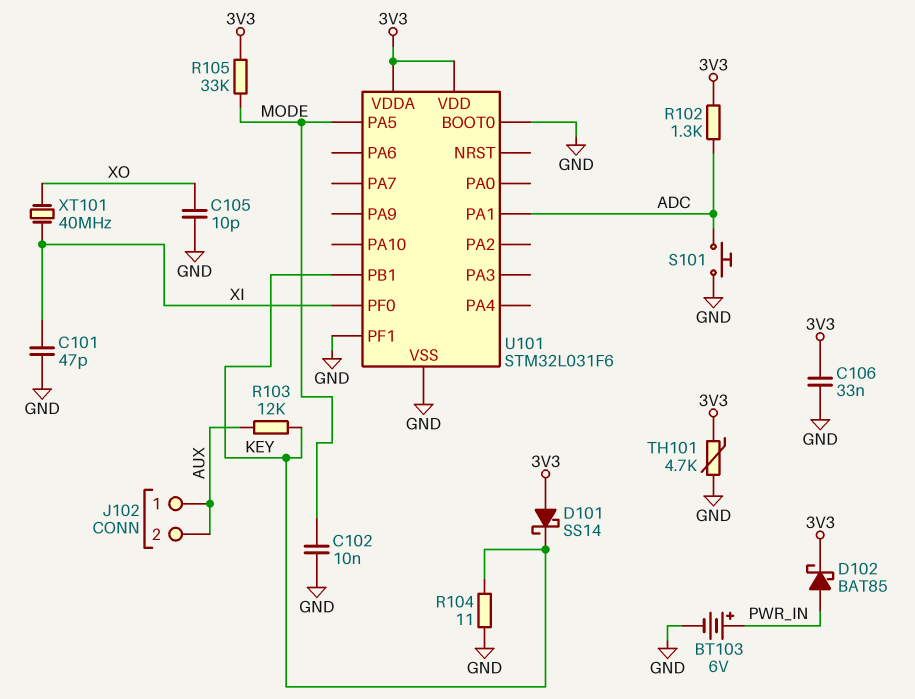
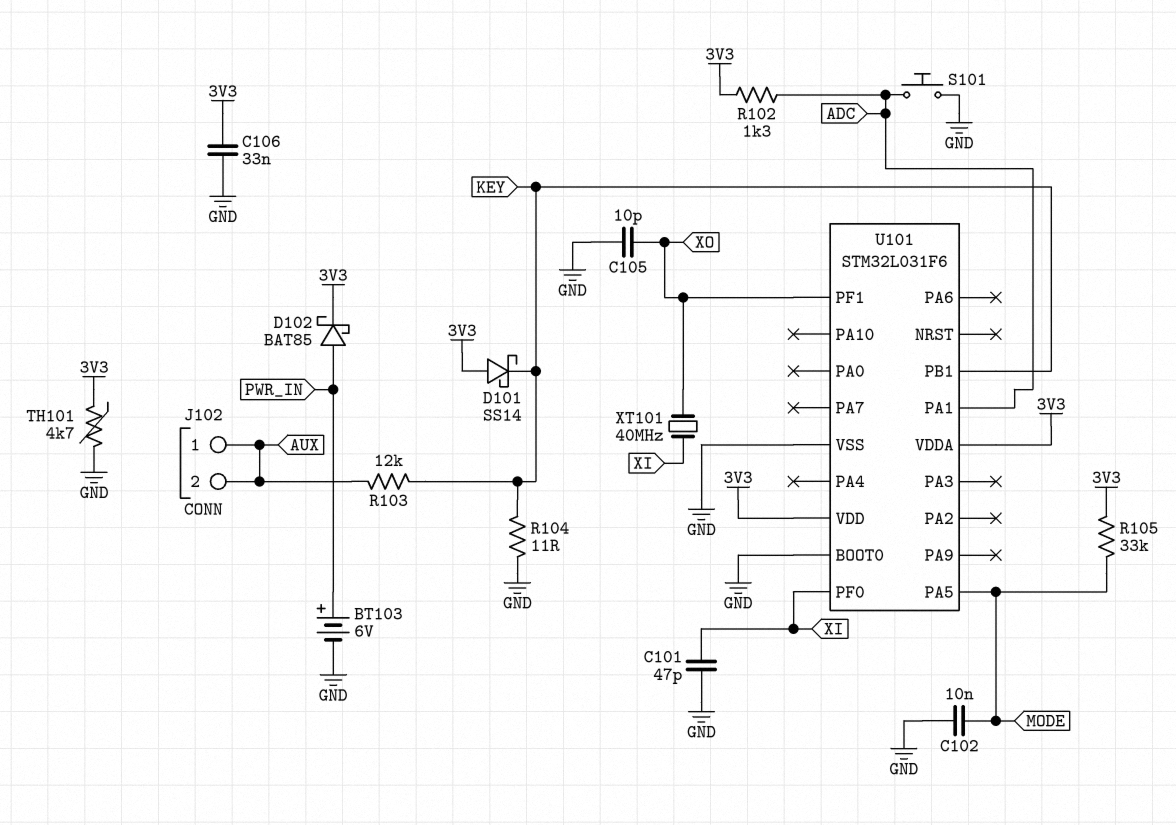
U101 pin PF1: GND -> XO

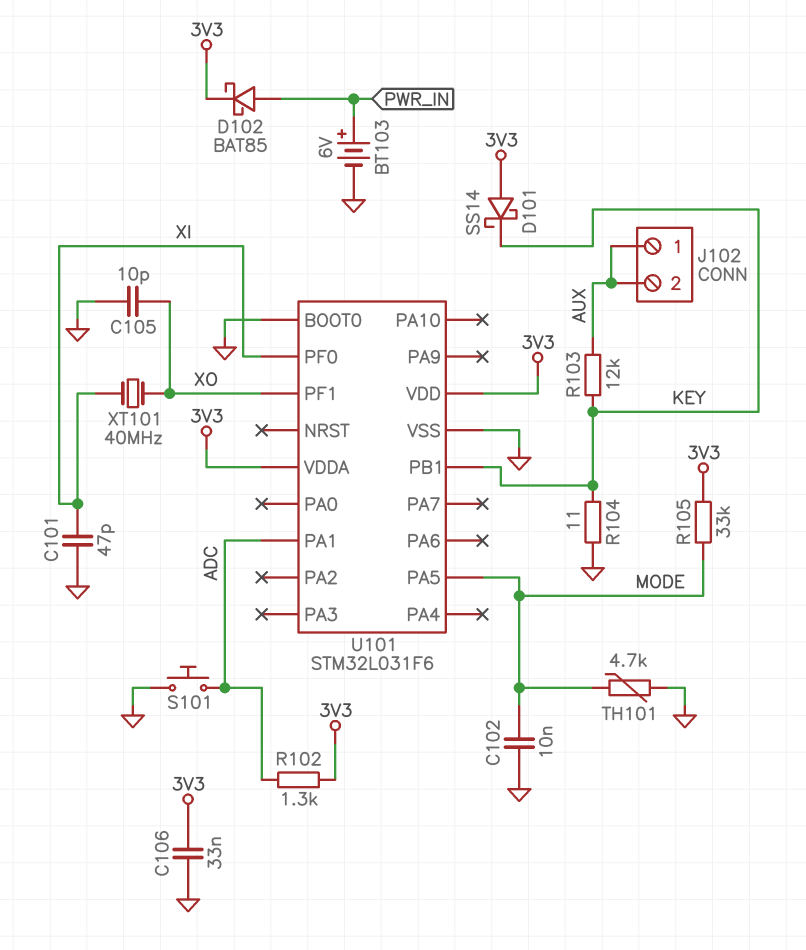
TH101: 4.7k (3V3, GND) -> 4.7k (GND, MODE)

